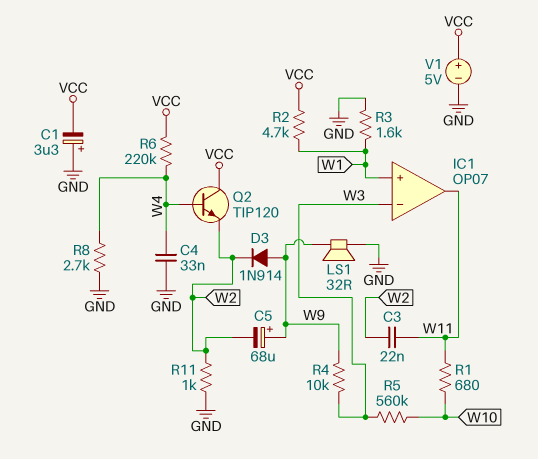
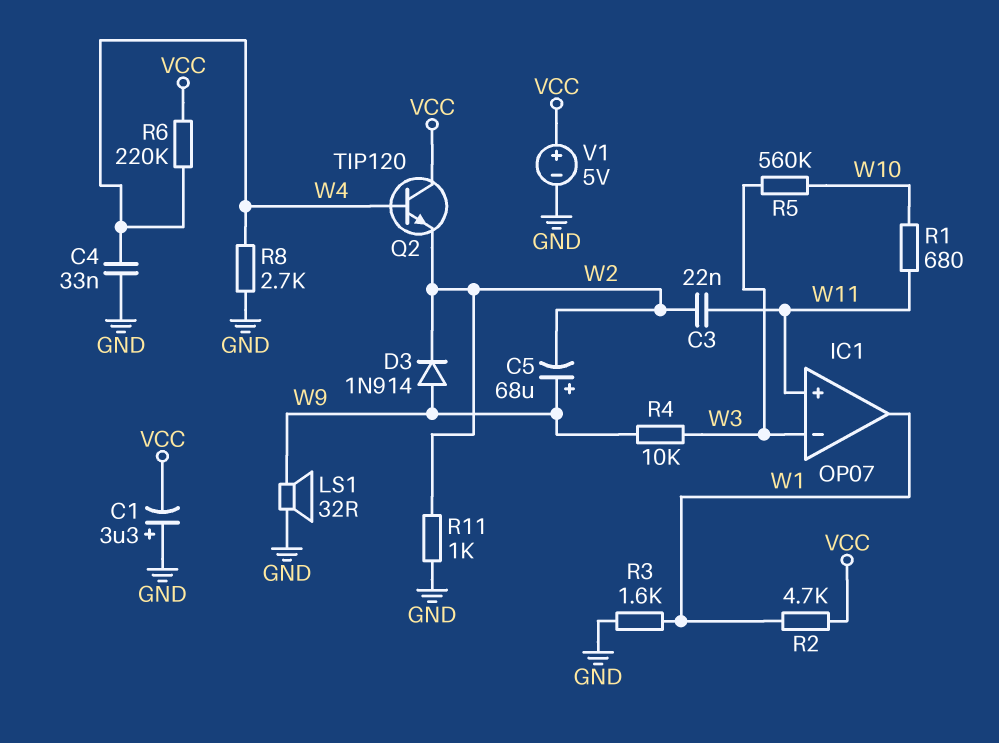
IC1 pin in+: W1 -> W11
IC1 pin out: W11 -> W1

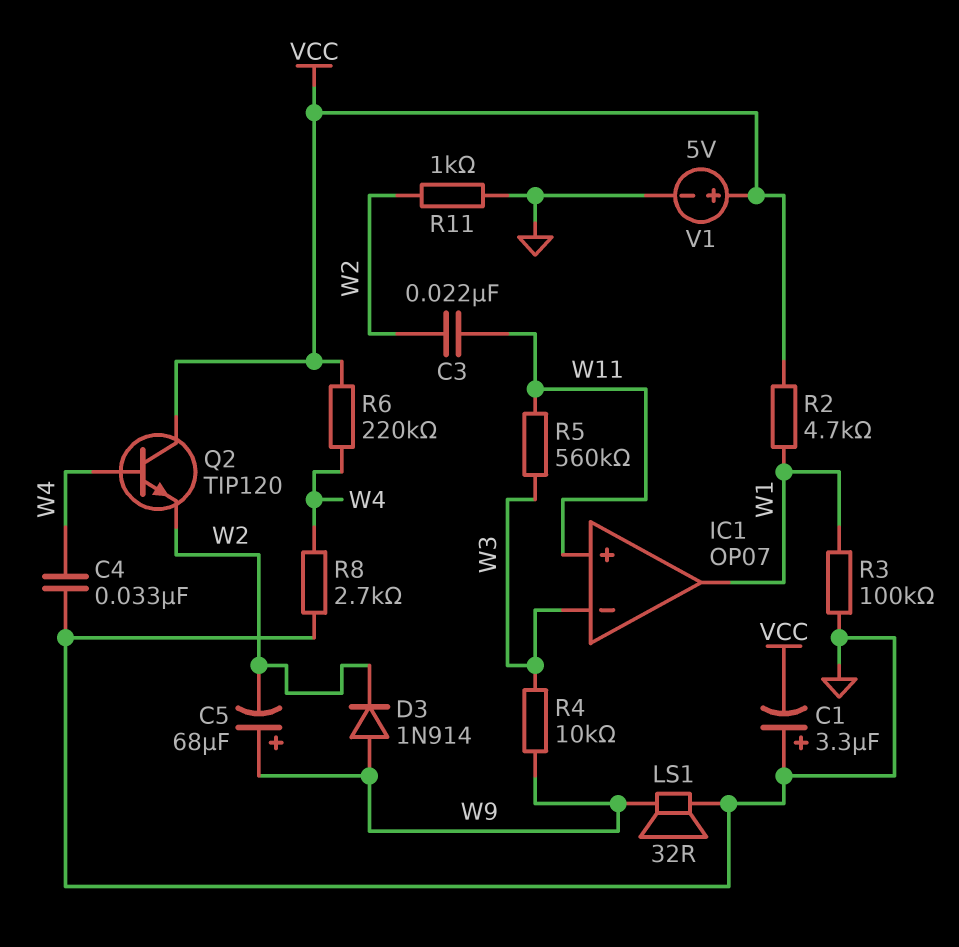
R1: 680 (W10, W11) -> none
R3: 1.6k (GND, W1) -> 100k (GND, W1)
R5: 560k (W3, W10) -> 560k (W3, W11)

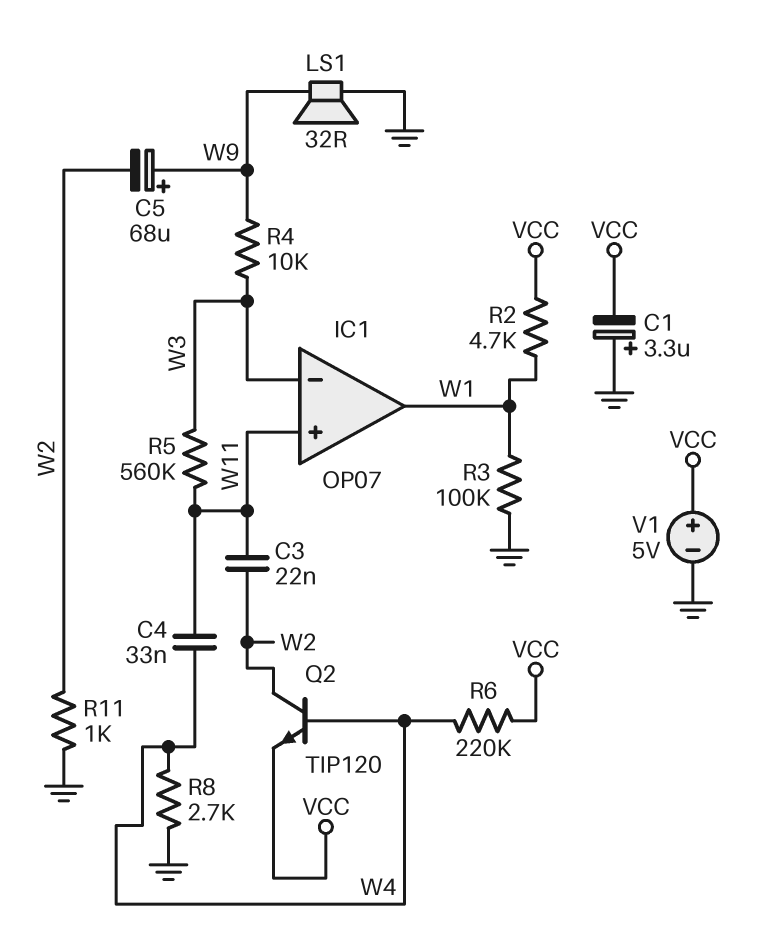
C4: 33nF (GND, W4) -> 33nF (W4, W11)
D3: diode 1N914 (A W9, K W2) -> none
Q2: NPN TIP120 (B W4, C VCC, E W2) -> NPN TIP120 (B W4, C W2, E VCC)

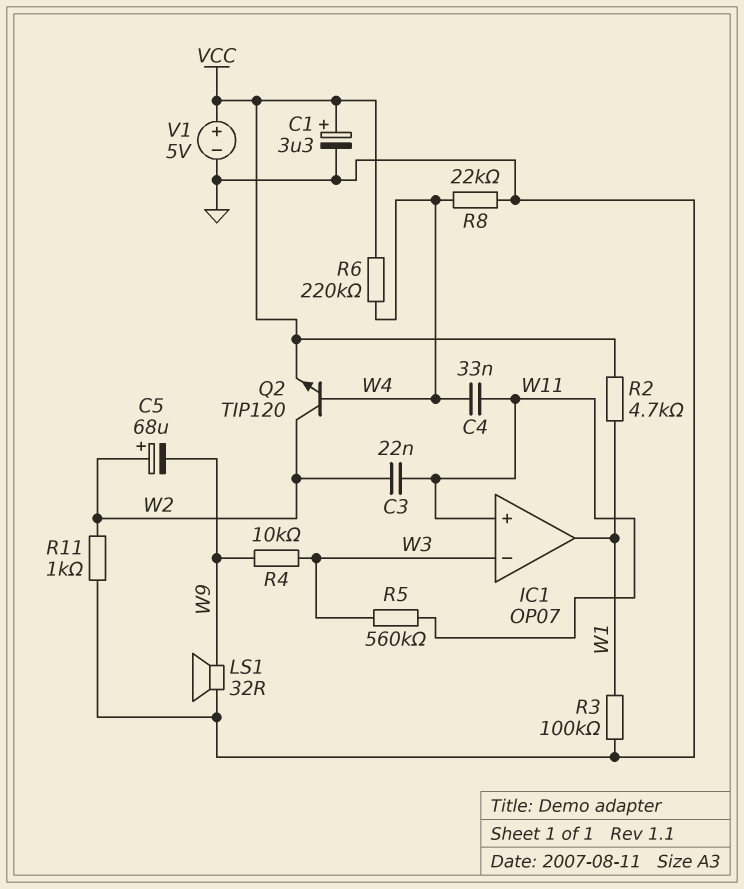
C1: 3.3uF (plus GND, minus VCC) -> 3.3uF (plus VCC, minus GND)
C5: 68uF (plus W9, minus W2) -> 68uF (plus W2, minus W9)
R8: 2.7k (GND, W4) -> 22k (GND, W4)

